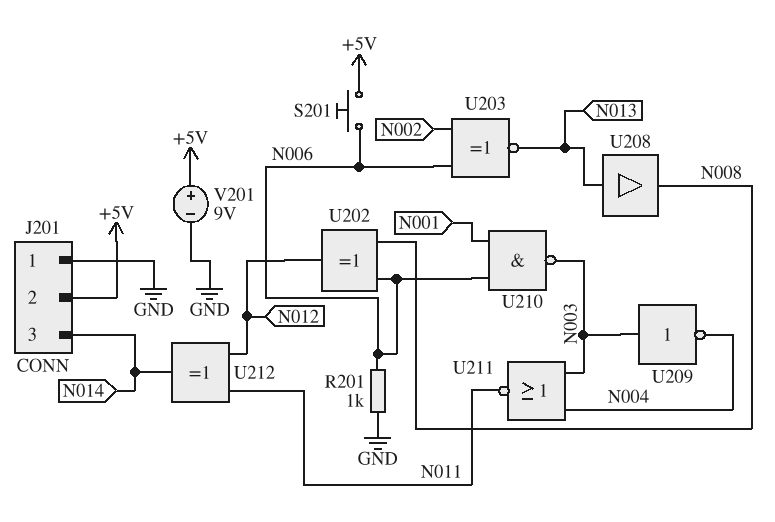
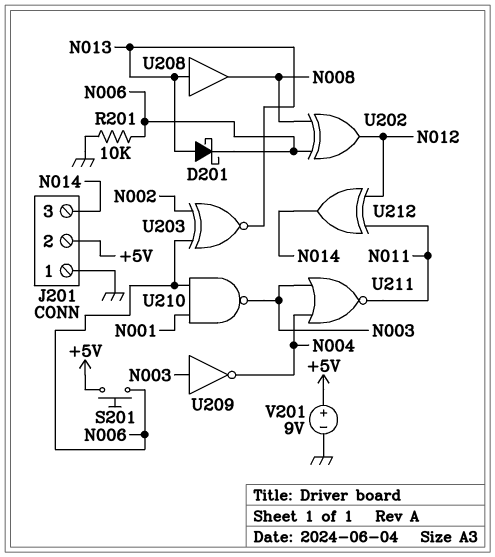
D201: none -> schottky (A N013, K N006)
R201: 1k (GND, N006) -> 10k (GND, N006)

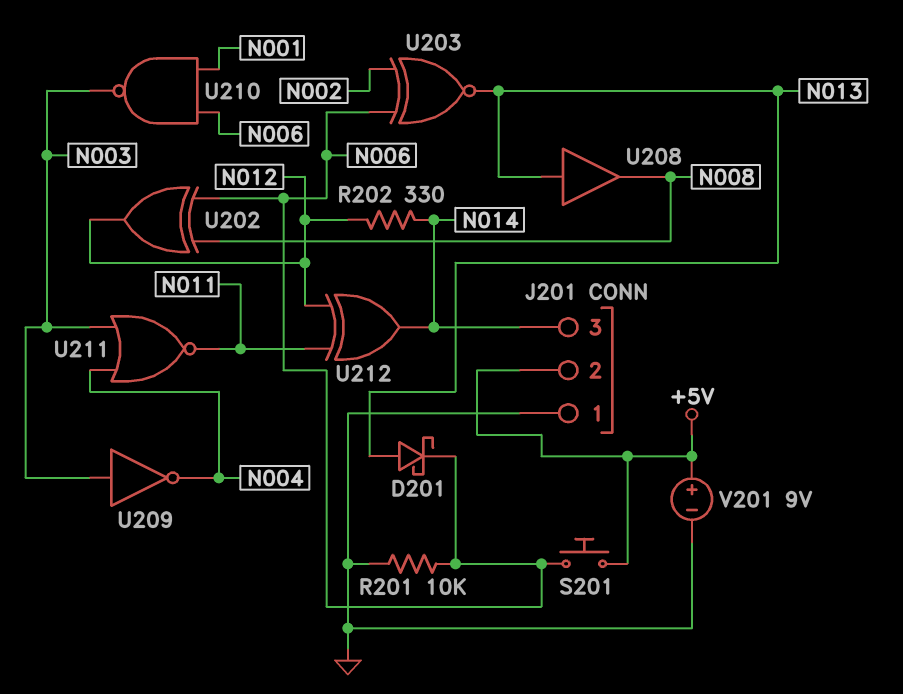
R202: none -> 330 (N012, N014)

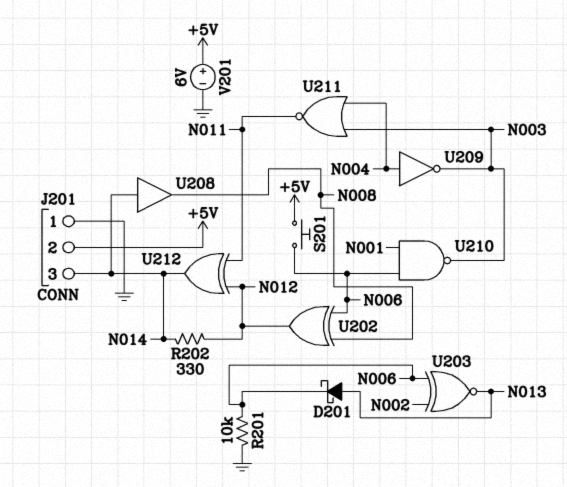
U208: buffer (in N013, out N008) -> buffer (in N014, out N008)
U209: NOT (in N003, out N004) -> NOT (in N004, out N003)
V201: 9V (plus +5V, minus GND) -> 6V (plus +5V, minus GND)

